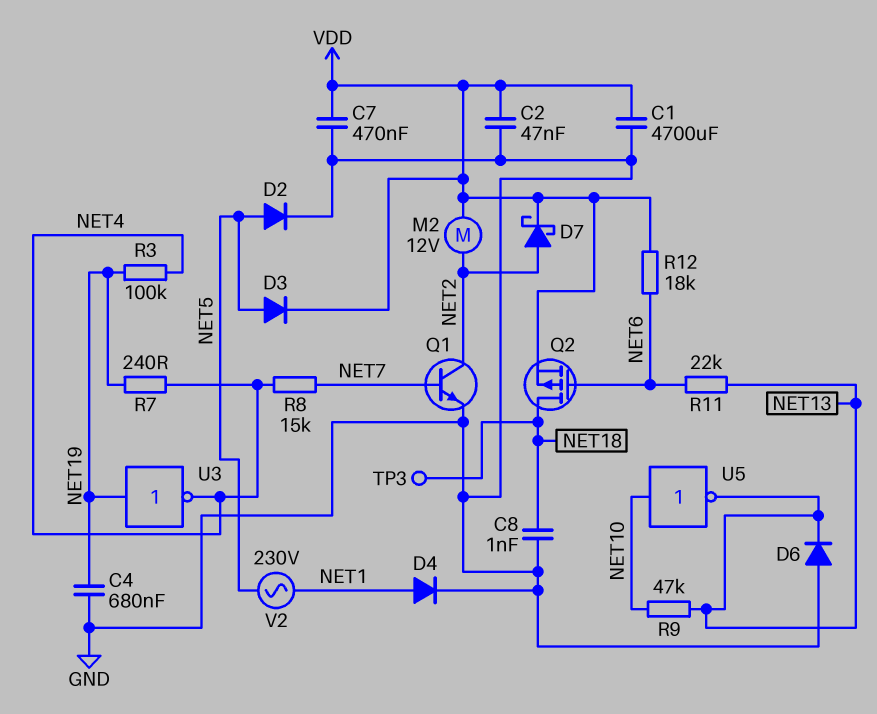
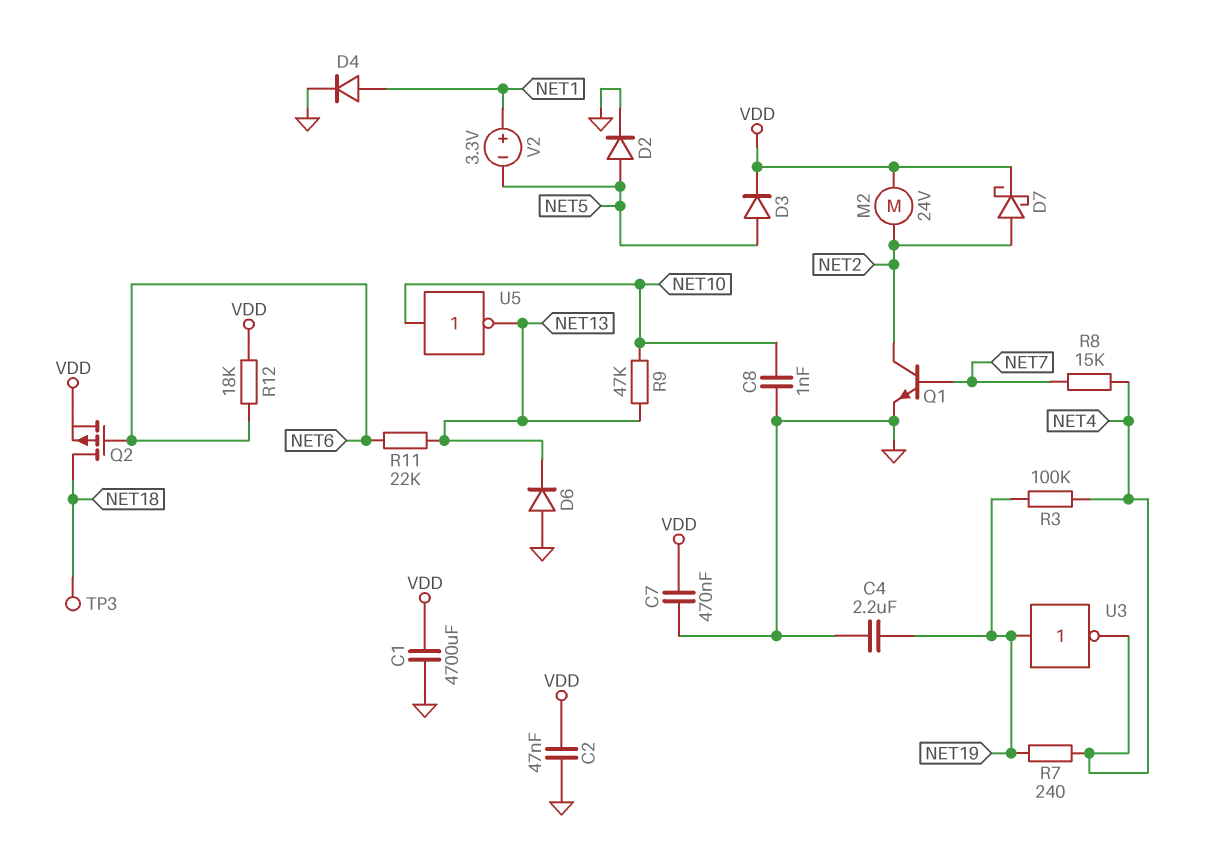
C4: 680nF (GND, NET19) -> 2.2uF (GND, NET19)
C8: 1nF (GND, NET18) -> 1nF (GND, NET10)
M2: motor 12V (NET2, VDD) -> motor 24V (NET2, VDD)
V2: AC 230V (NET1, NET5) -> 3.3V (plus NET1, minus NET5)

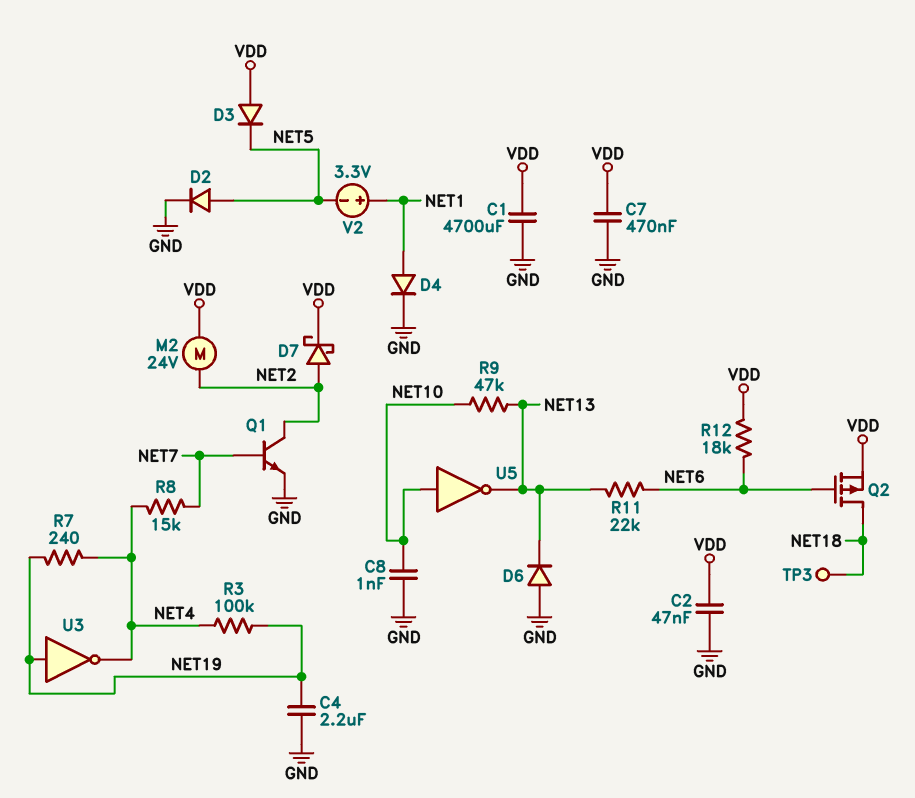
D3: diode (A NET5, K VDD) -> diode (A VDD, K NET5)

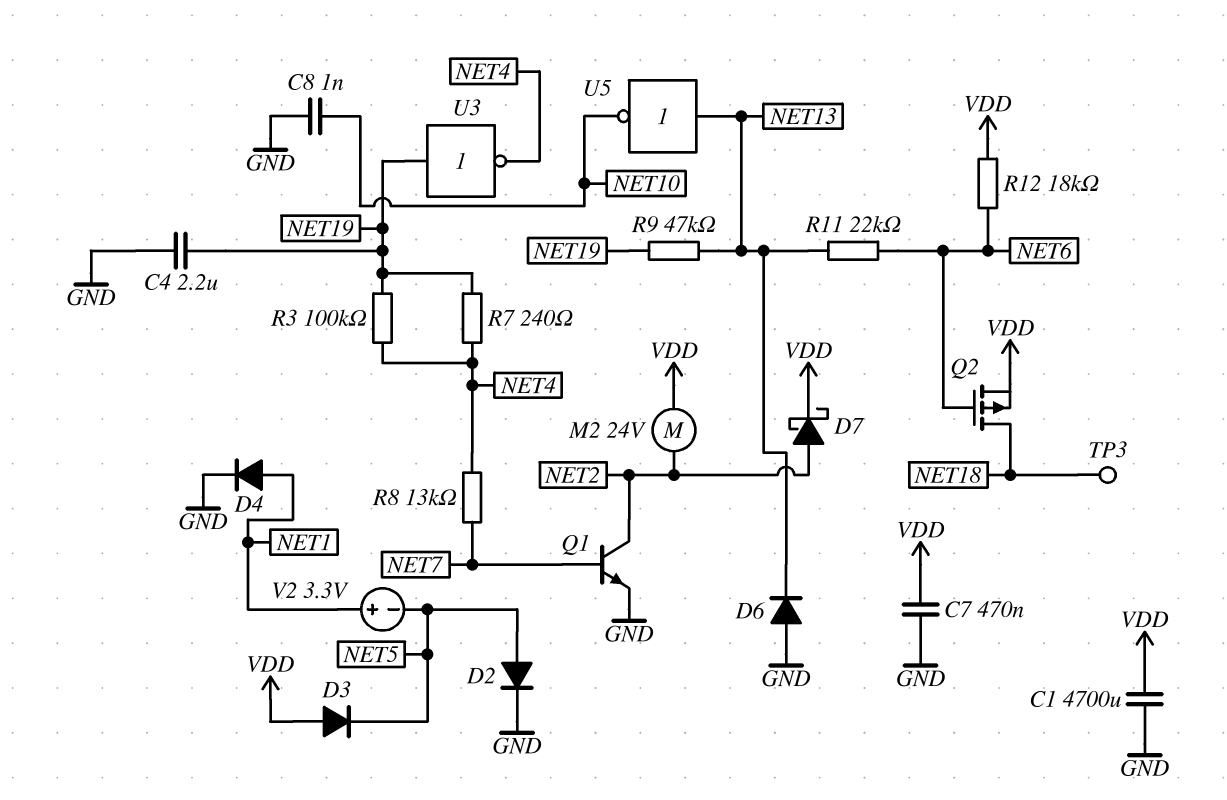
C2: 47nF (GND, VDD) -> none
R8: 15k (NET4, NET7) -> 13k (NET4, NET7)
R9: 47k (NET10, NET13) -> 47k (NET13, NET19)
U5: NOT (in NET10, out NET13) -> NOT (in NET13, out NET10)

